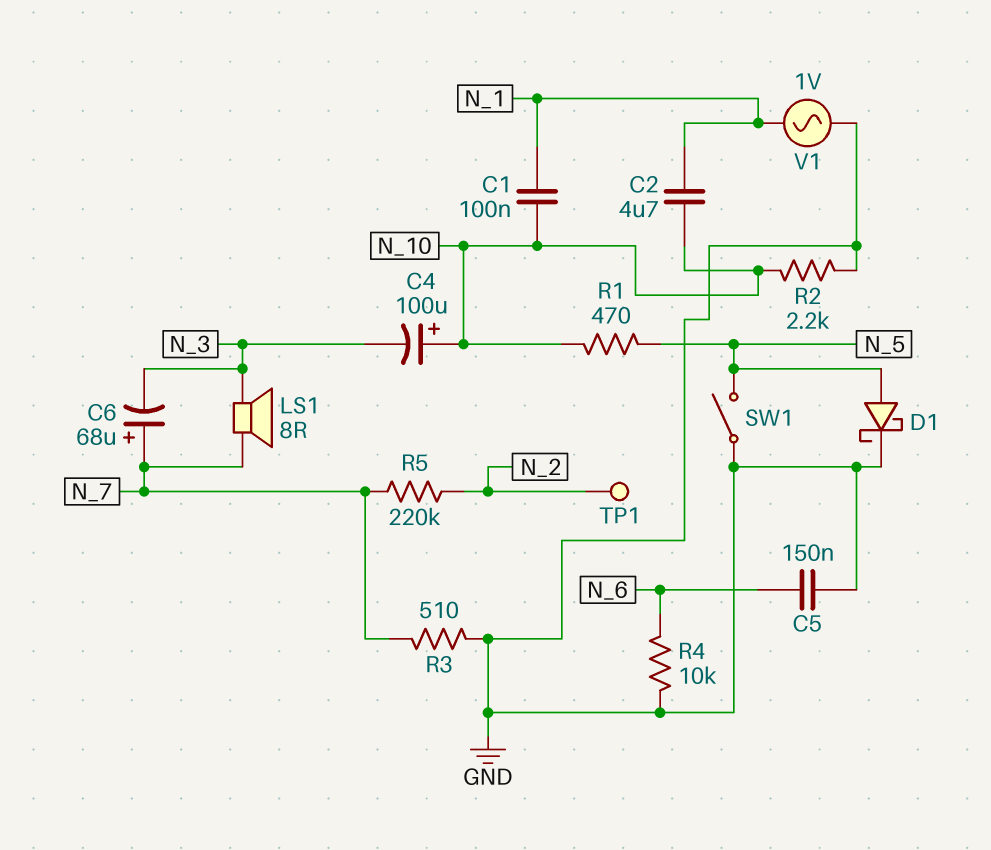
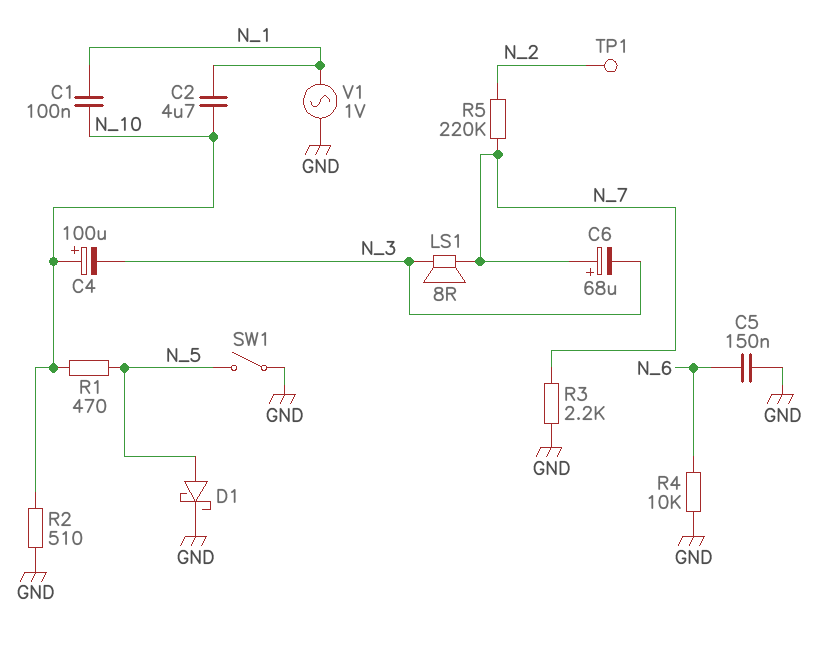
R2: 2.2k (GND, N_10) -> 510 (GND, N_10)
R3: 510 (GND, N_7) -> 2.2k (GND, N_7)

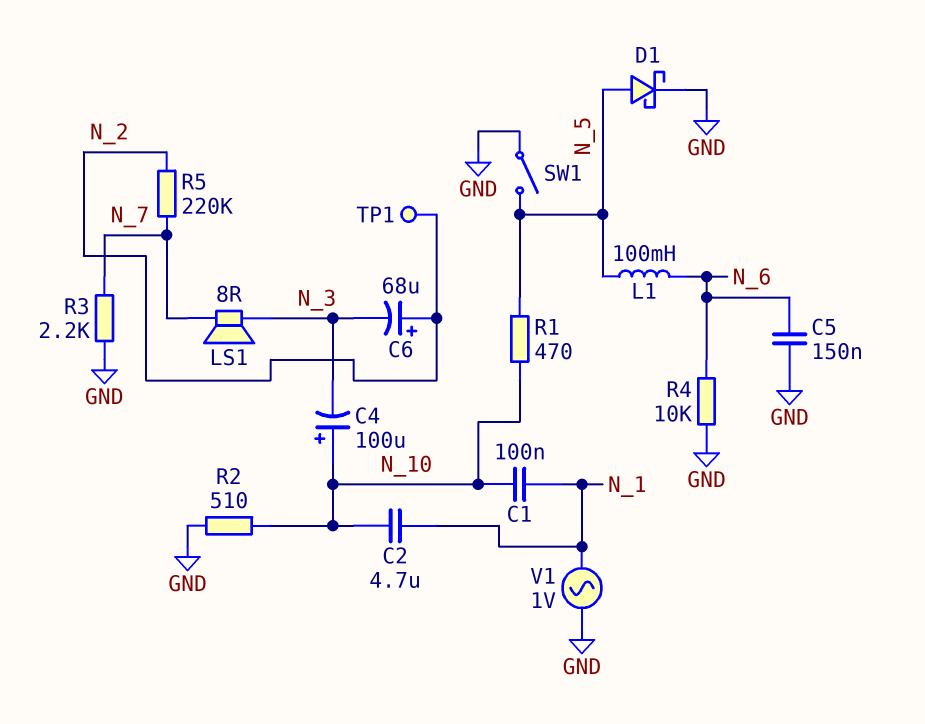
C6: 68uF (plus N_7, minus N_3) -> 68uF (plus N_2, minus N_3)
L1: none -> 100mH (N_5, N_6)

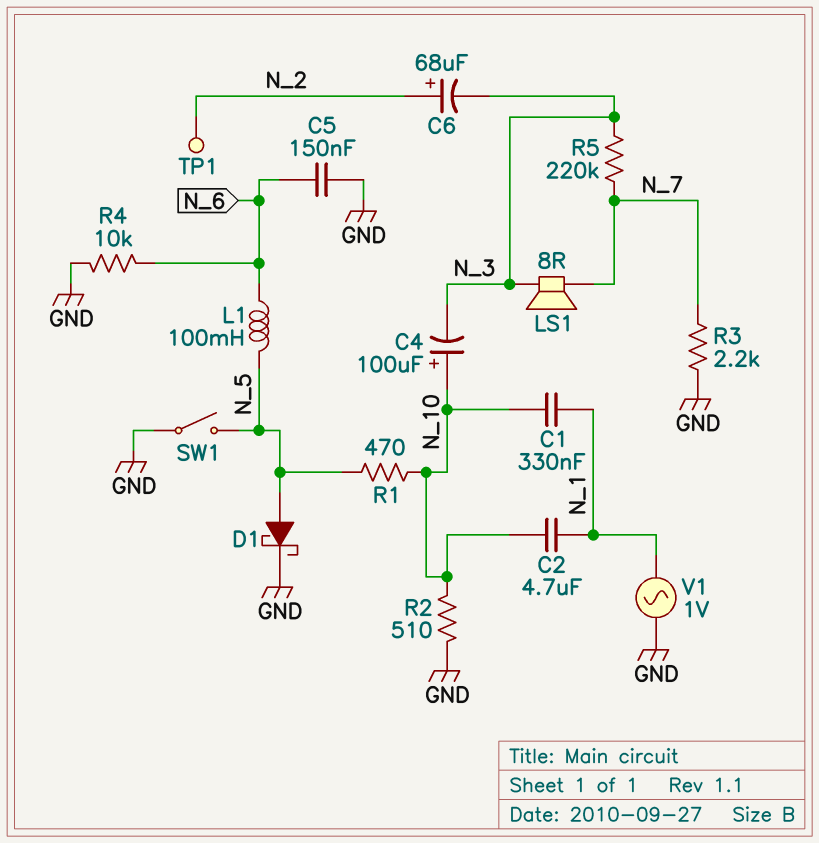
C1: 100nF (N_1, N_10) -> 330nF (N_1, N_10)
R5: 220k (N_2, N_7) -> 220k (N_3, N_7)

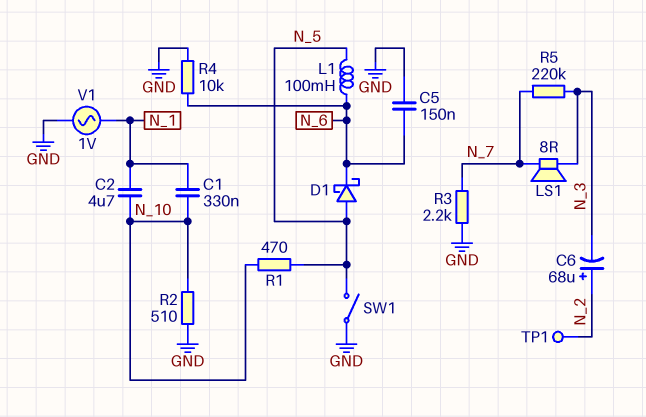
C4: 100uF (plus N_10, minus N_3) -> none
D1: schottky (A N_5, K GND) -> schottky (A N_5, K N_6)

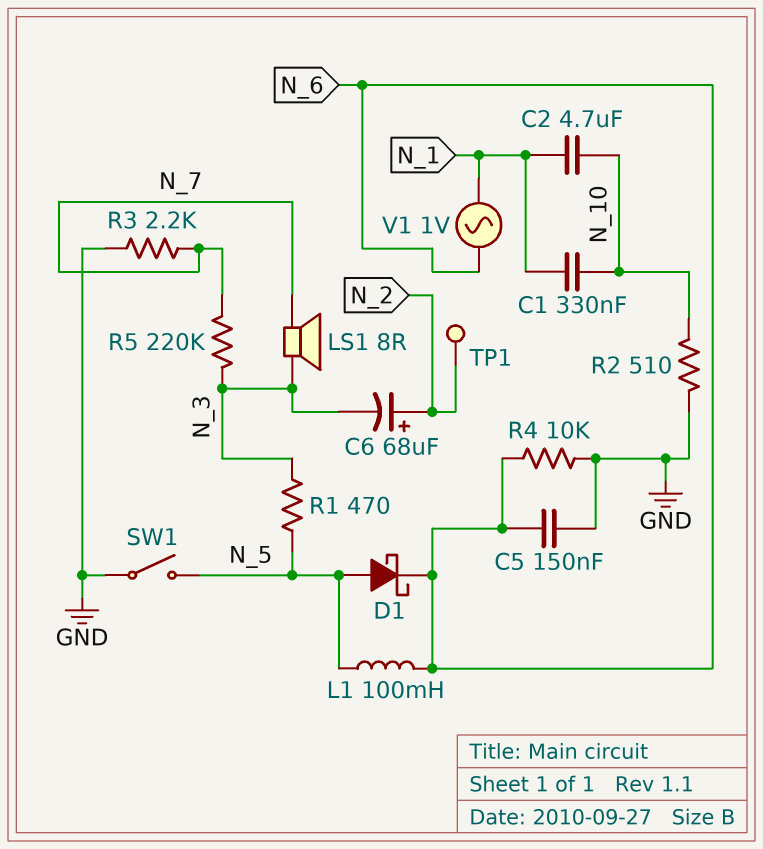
R1: 470 (N_5, N_10) -> 470 (N_3, N_5)
V1: AC 1V (GND, N_1) -> AC 1V (N_1, N_6)

